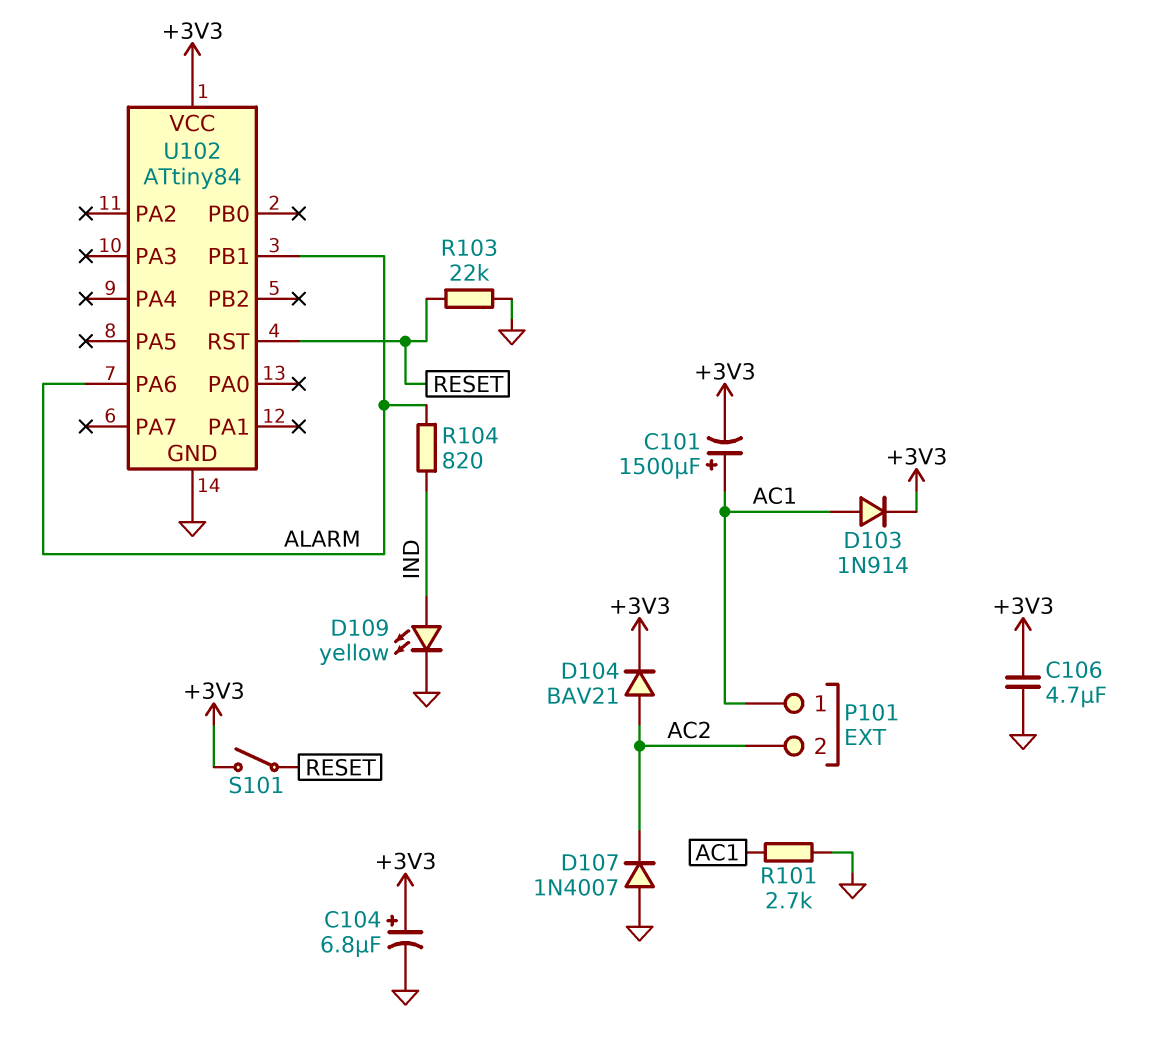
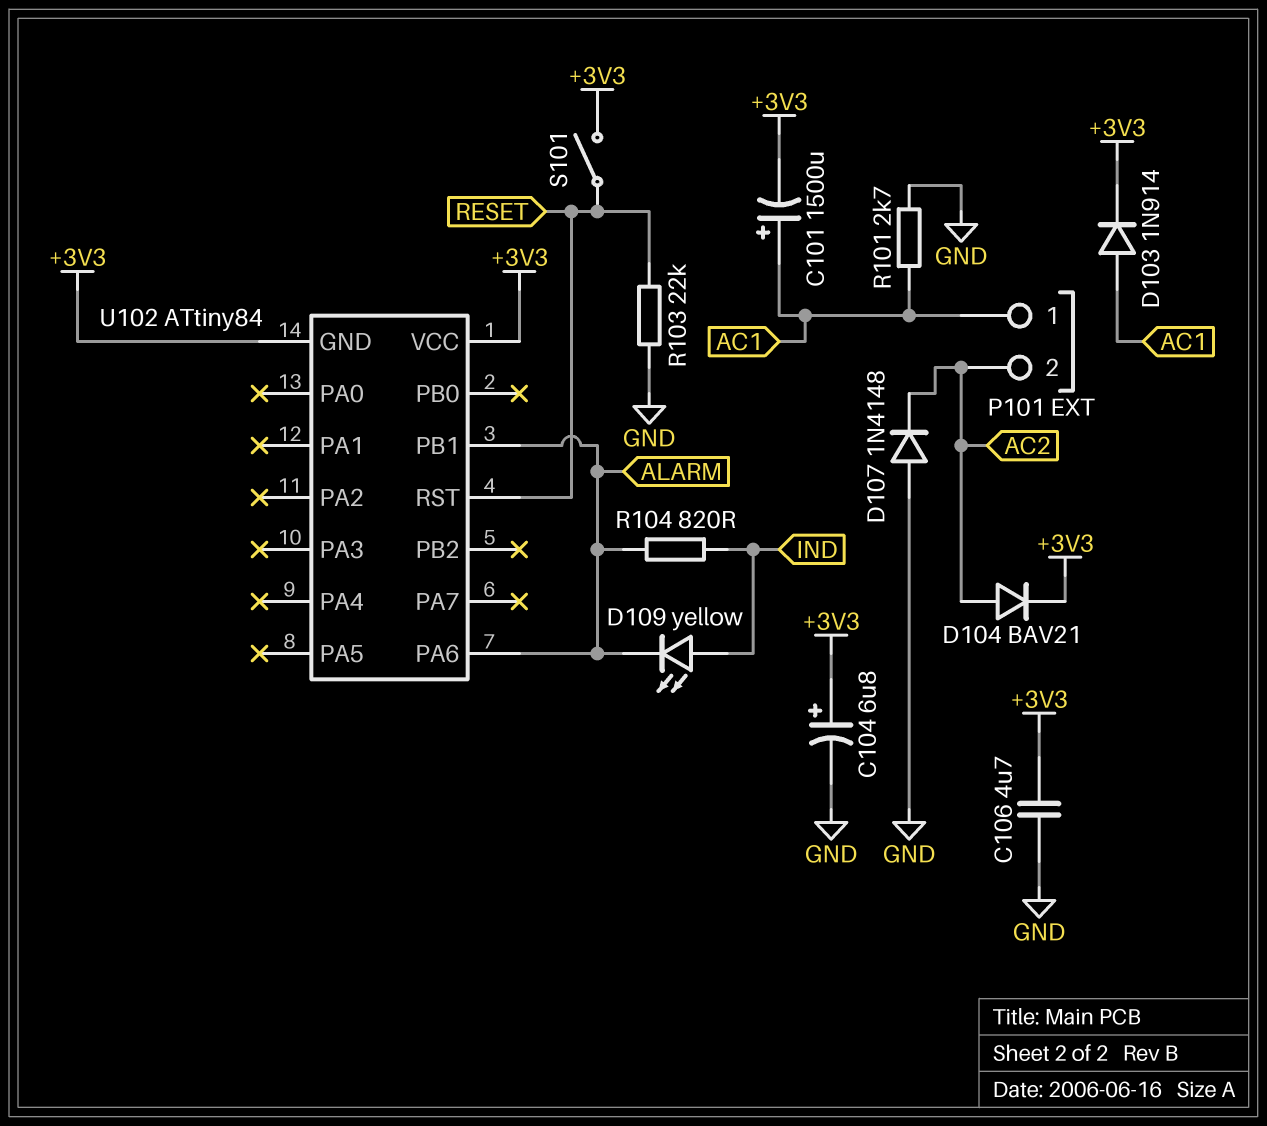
D107: diode 1N4007 (A GND, K AC2) -> diode 1N4148 (A GND, K AC2)
D109: LED yellow (A IND, K GND) -> LED yellow (A IND, K ALARM)
U102 pin GND: GND -> +3V3

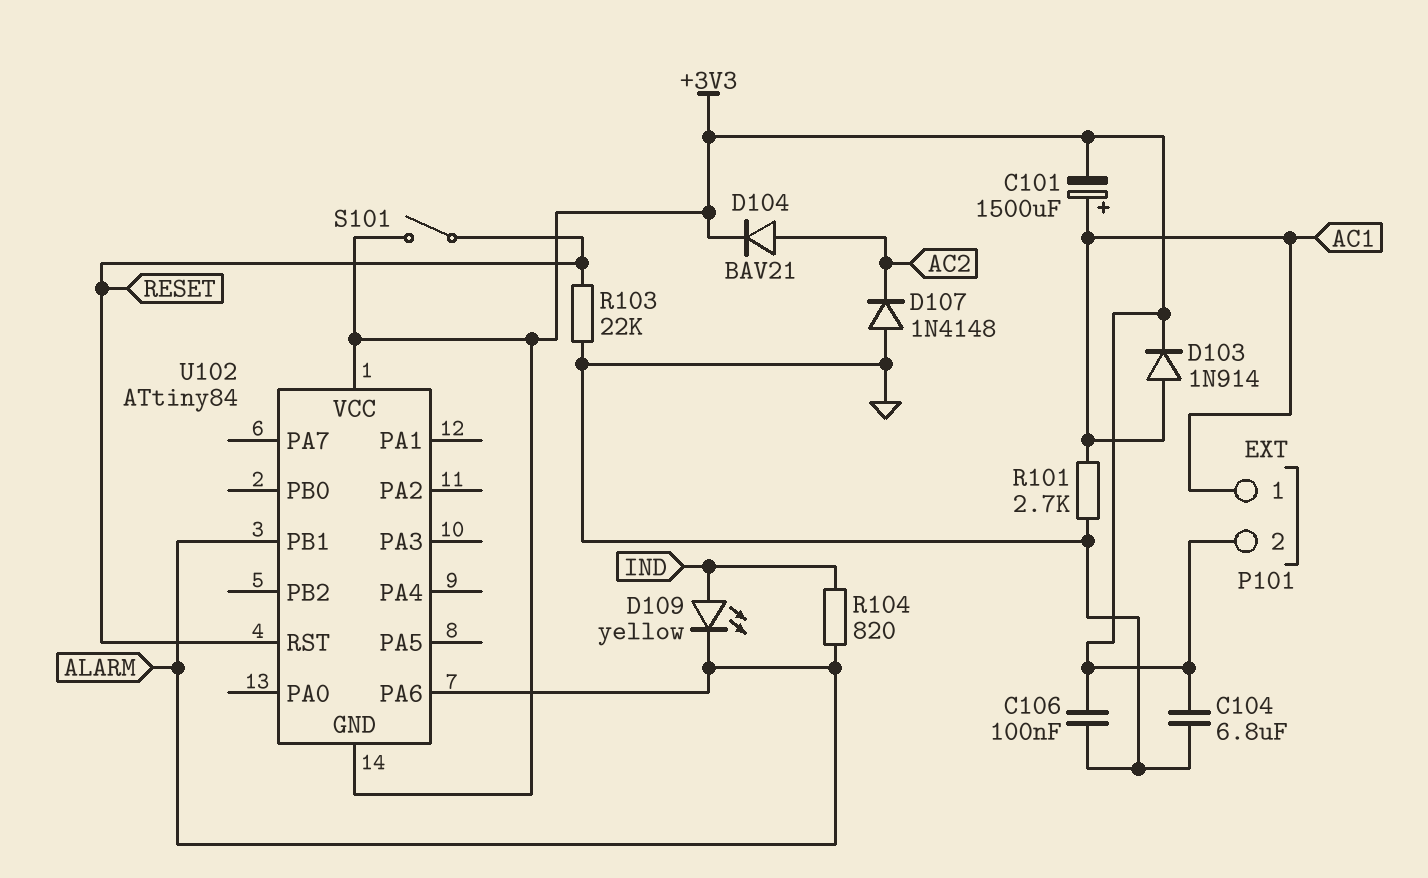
C104: 6.8uF (plus +3V3, minus GND) -> 6.8uF (+3V3, GND)
C106: 4.7uF (+3V3, GND) -> 100nF (+3V3, GND)
P101 pin 2: AC2 -> +3V3

